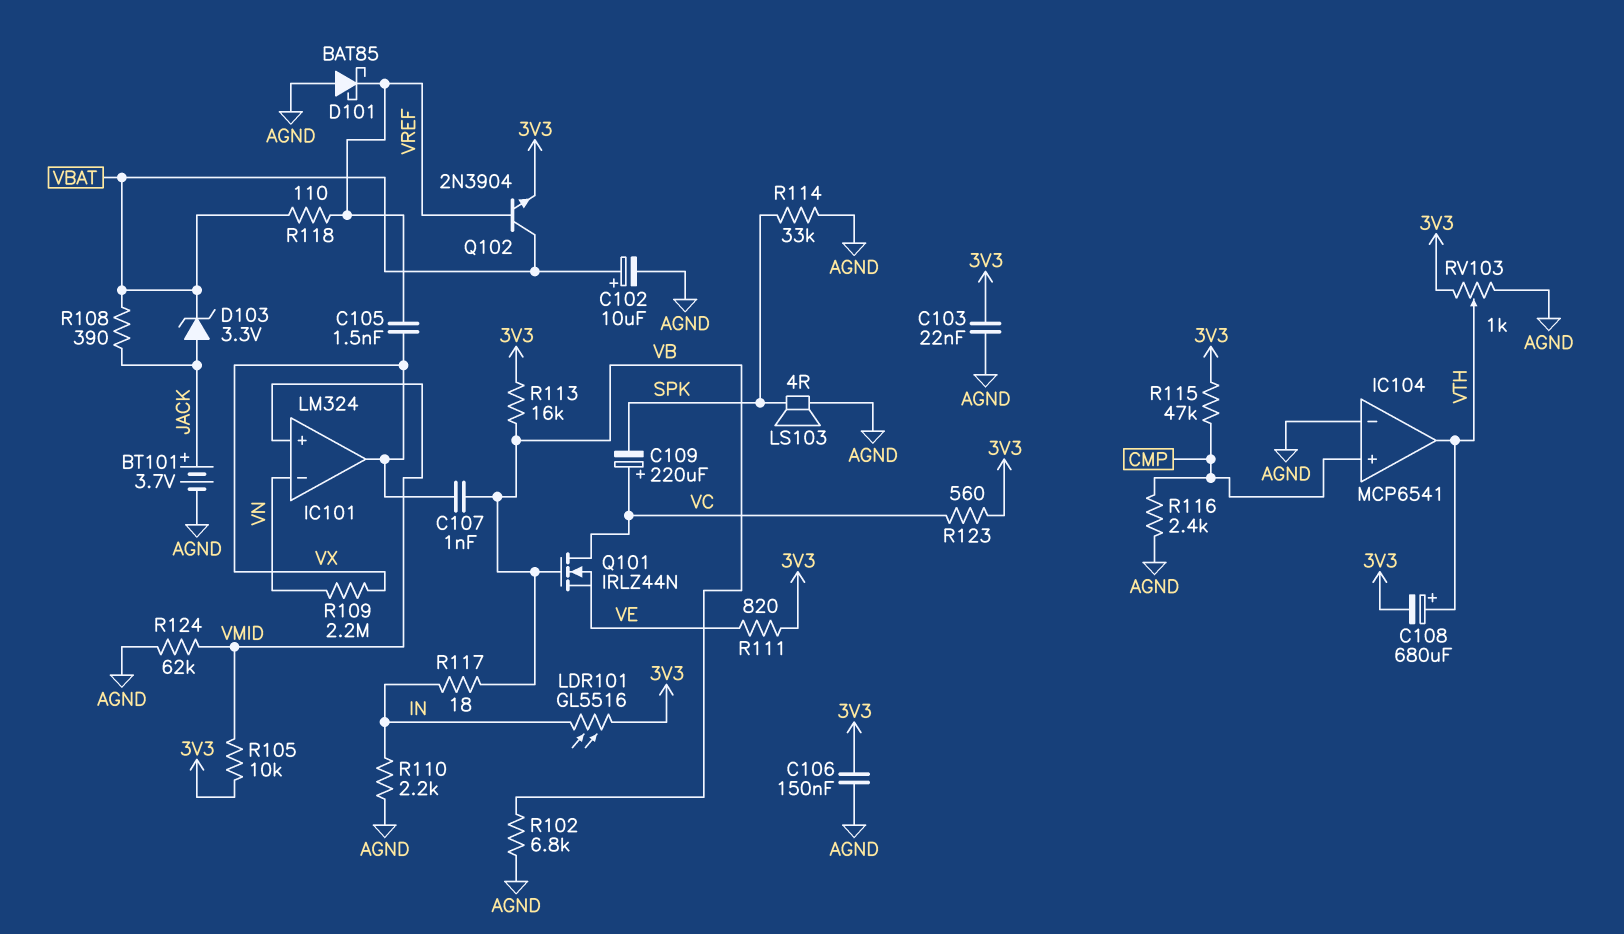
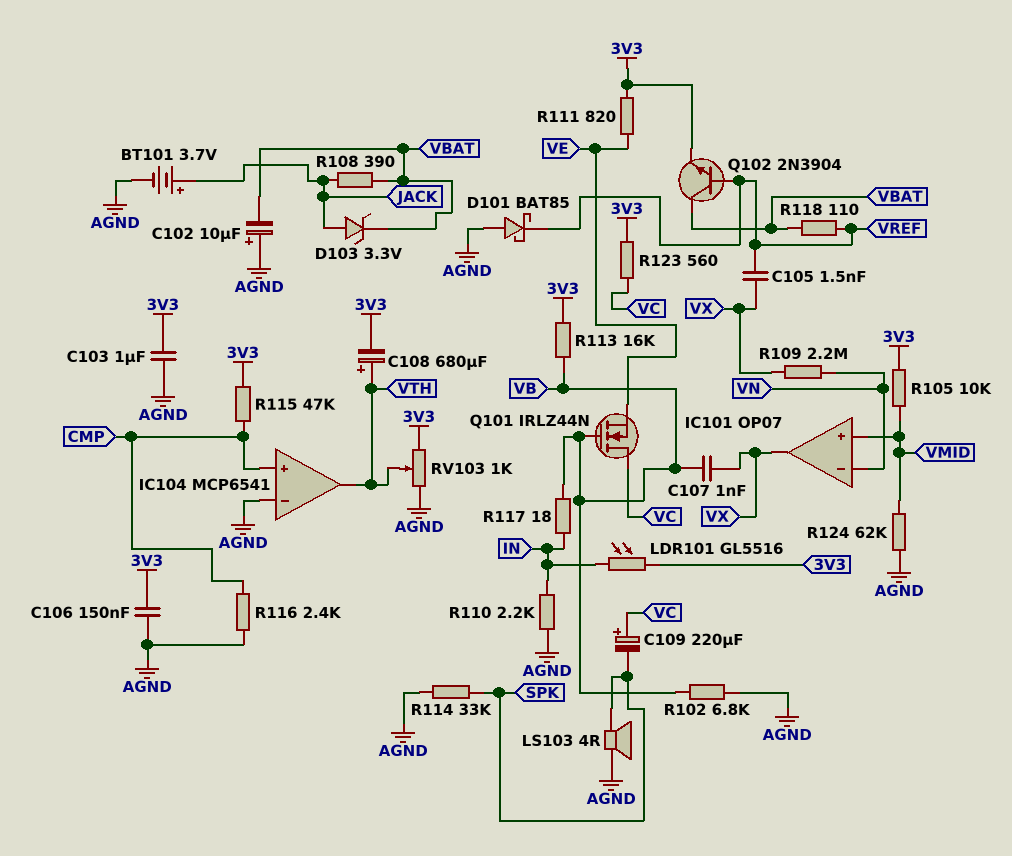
C102: 10uF (plus VBAT, minus AGND) -> 10uF (plus AGND, minus VBAT)
C103: 22nF (3V3, AGND) -> 1uF (3V3, AGND)
IC101: LM324 -> OP07

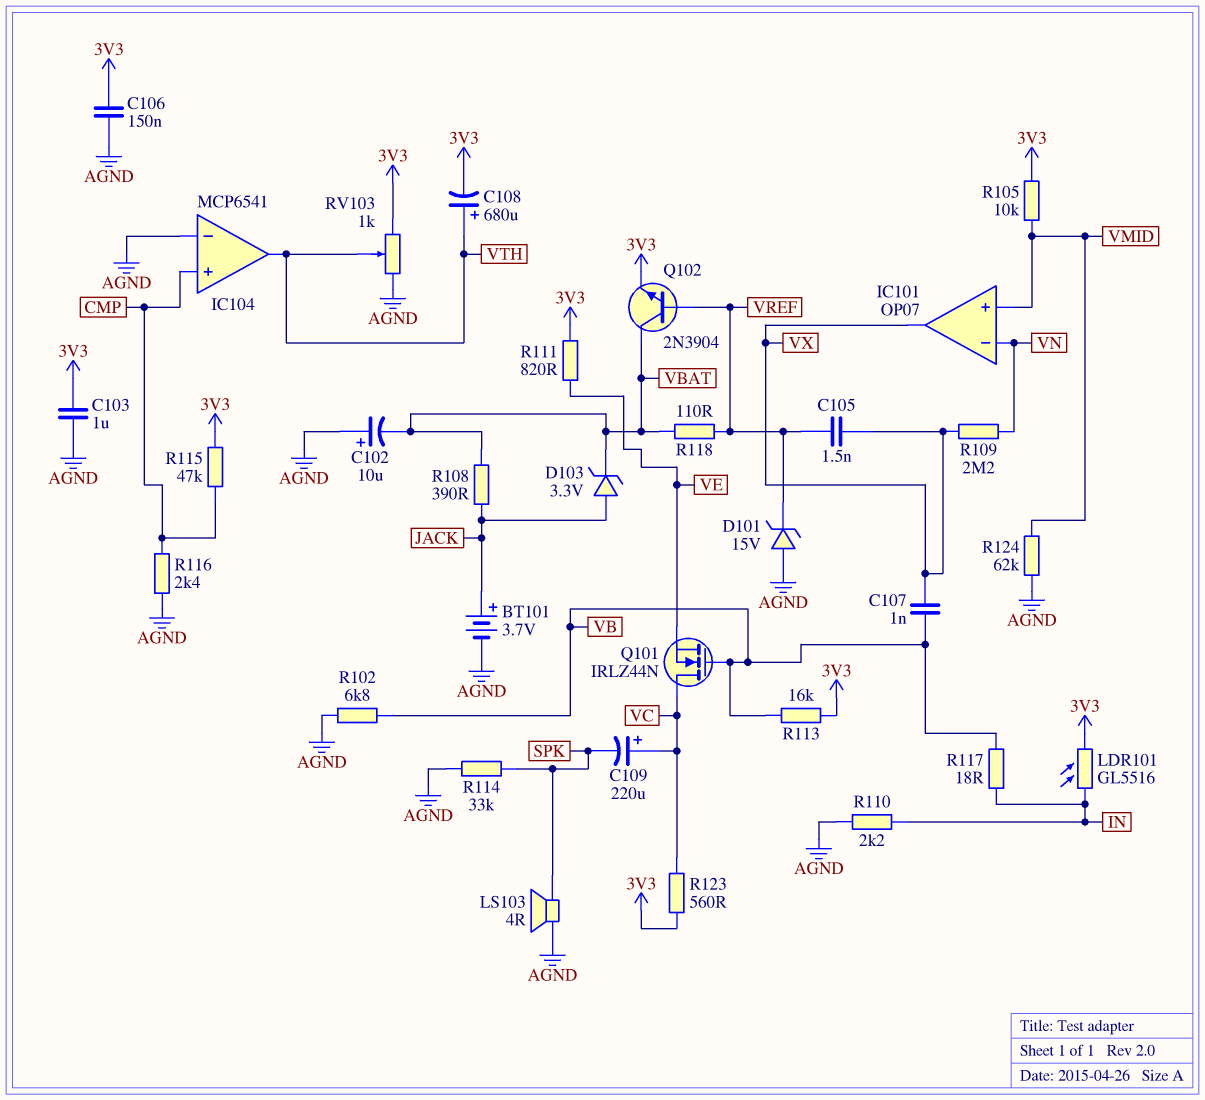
D101: schottky BAT85 (A AGND, K VREF) -> zener 15V (A AGND, K VREF)

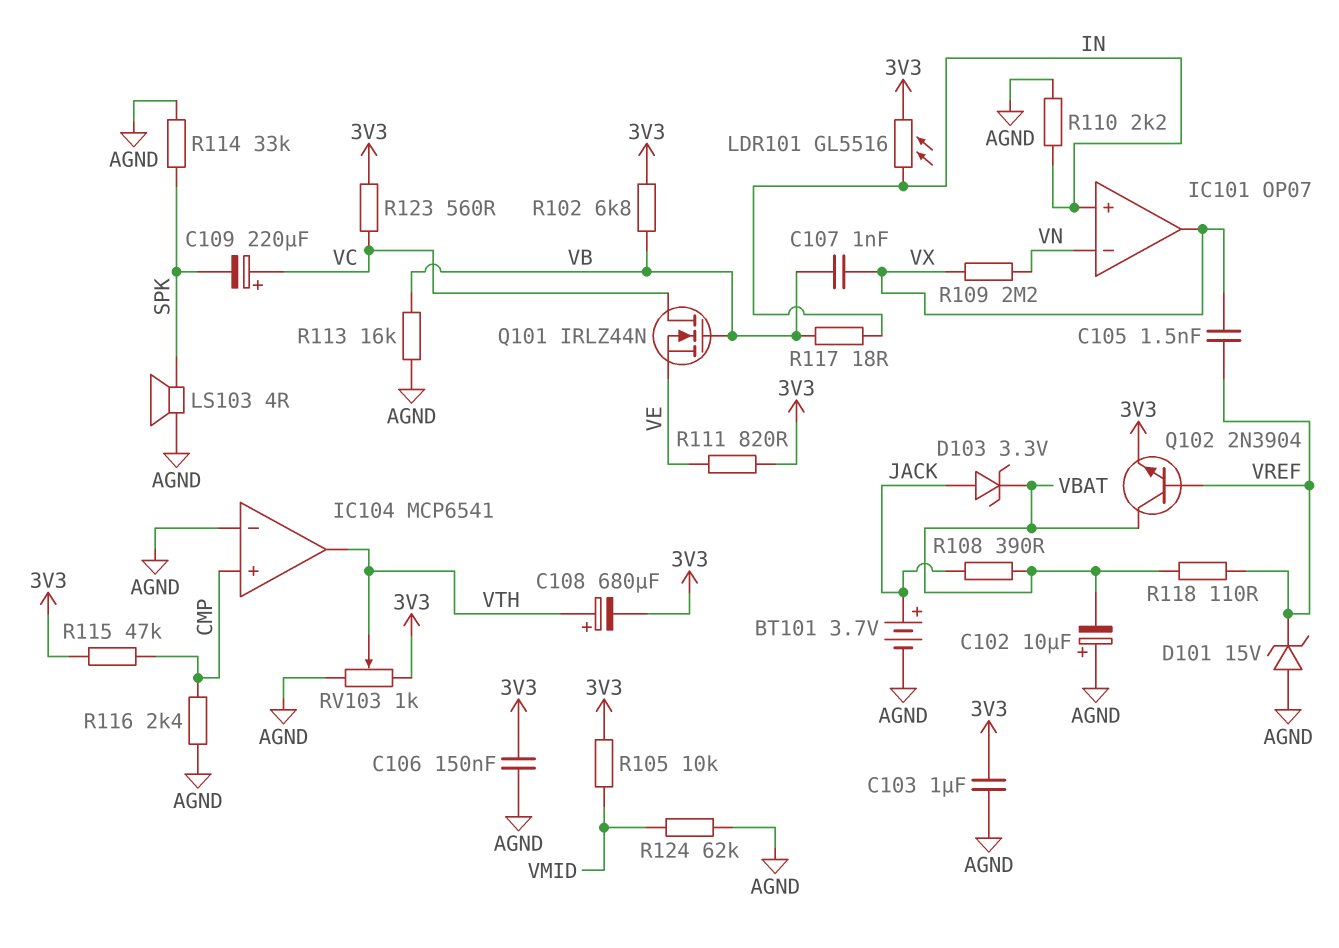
IC101 pin in+: VMID -> IN
R102: 6.8k (AGND, VB) -> 6.8k (3V3, VB)
R113: 16k (3V3, VB) -> 16k (AGND, VB)

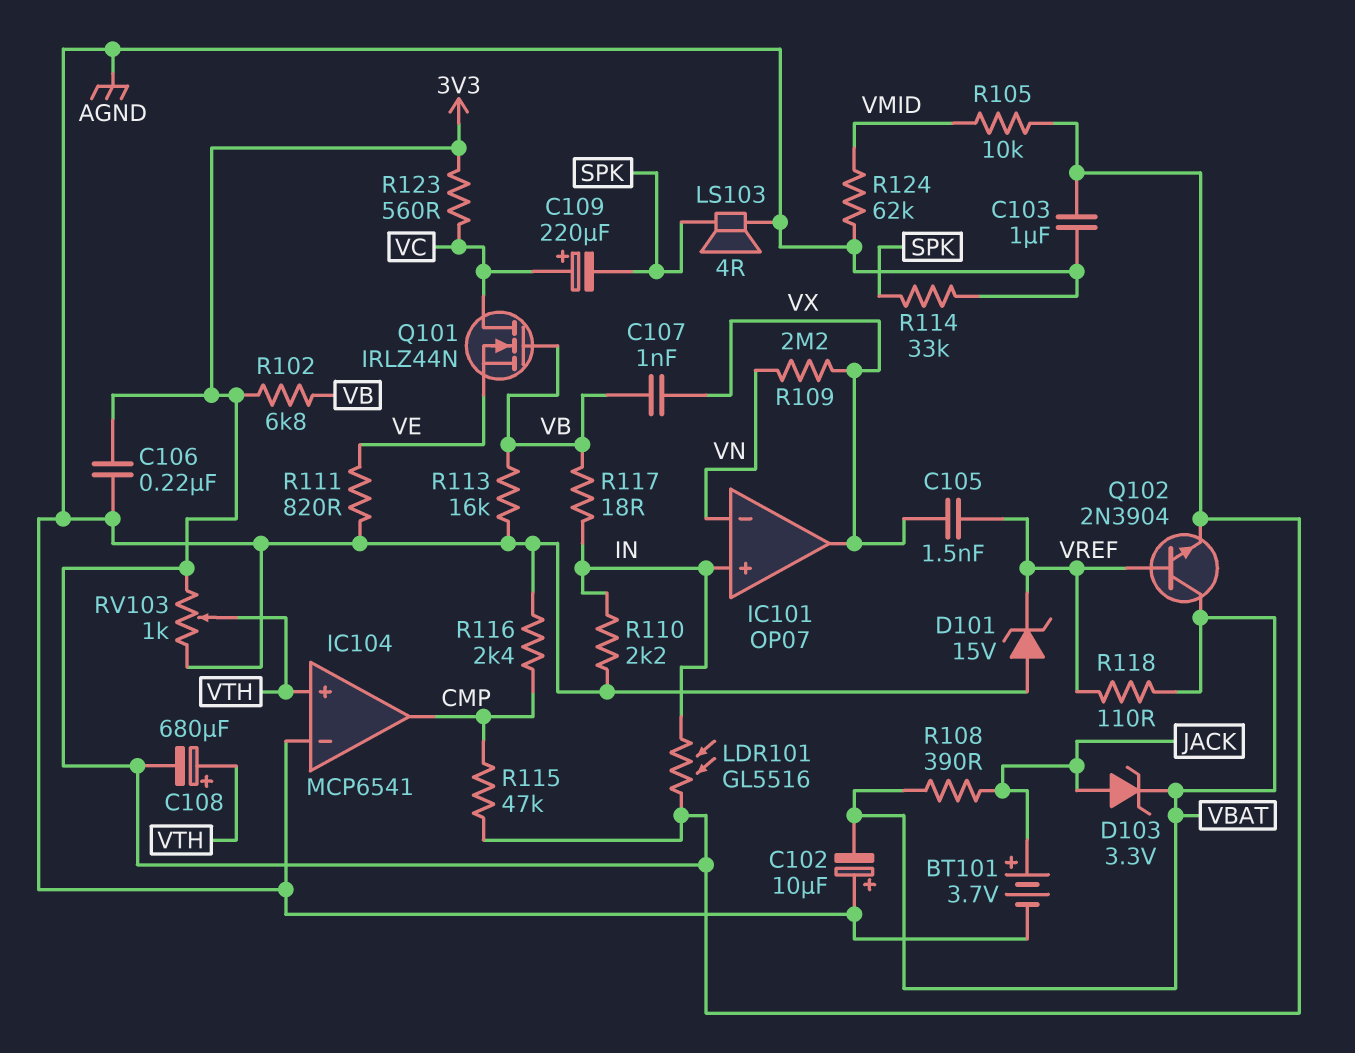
C106: 150nF (3V3, AGND) -> 220nF (3V3, AGND)
IC104 pin in+: CMP -> VTH
IC104 pin out: VTH -> CMP
R111: 820 (3V3, VE) -> 820 (AGND, VE)

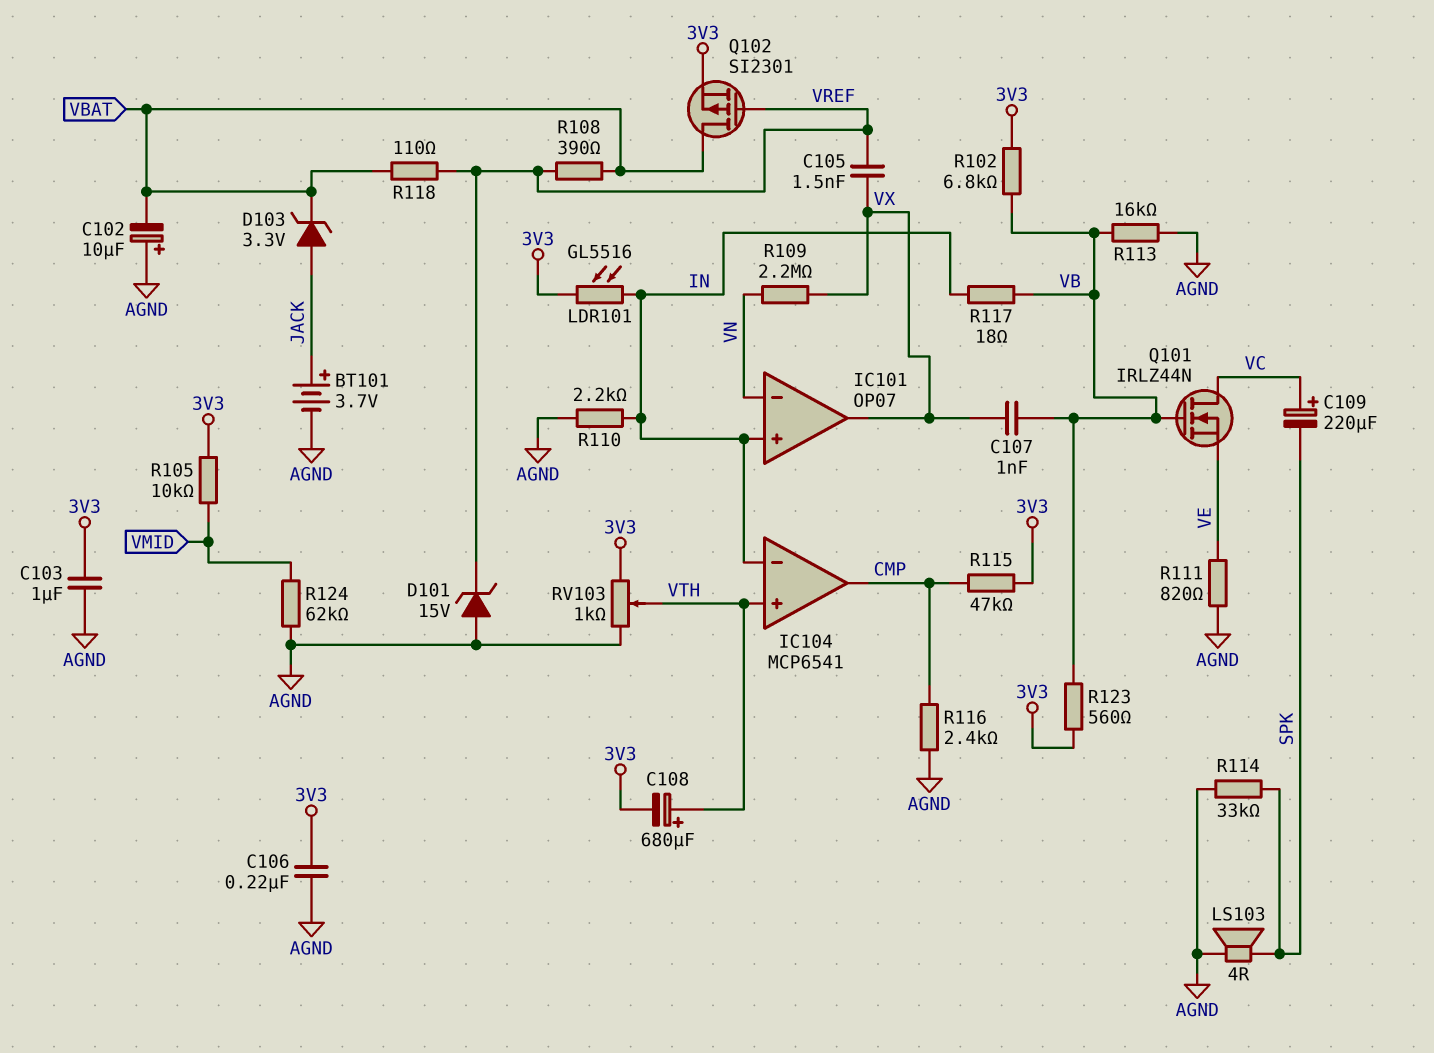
IC104 pin in-: AGND -> IN
Q102: NPN 2N3904 (B VREF, C VBAT, E 3V3) -> PMOS SI2301 (G VREF, D VBAT, S 3V3)
R108: 390 (JACK, VBAT) -> 390 (VBAT, VREF)
R123: 560 (3V3, VC) -> 560 (3V3, VB)

